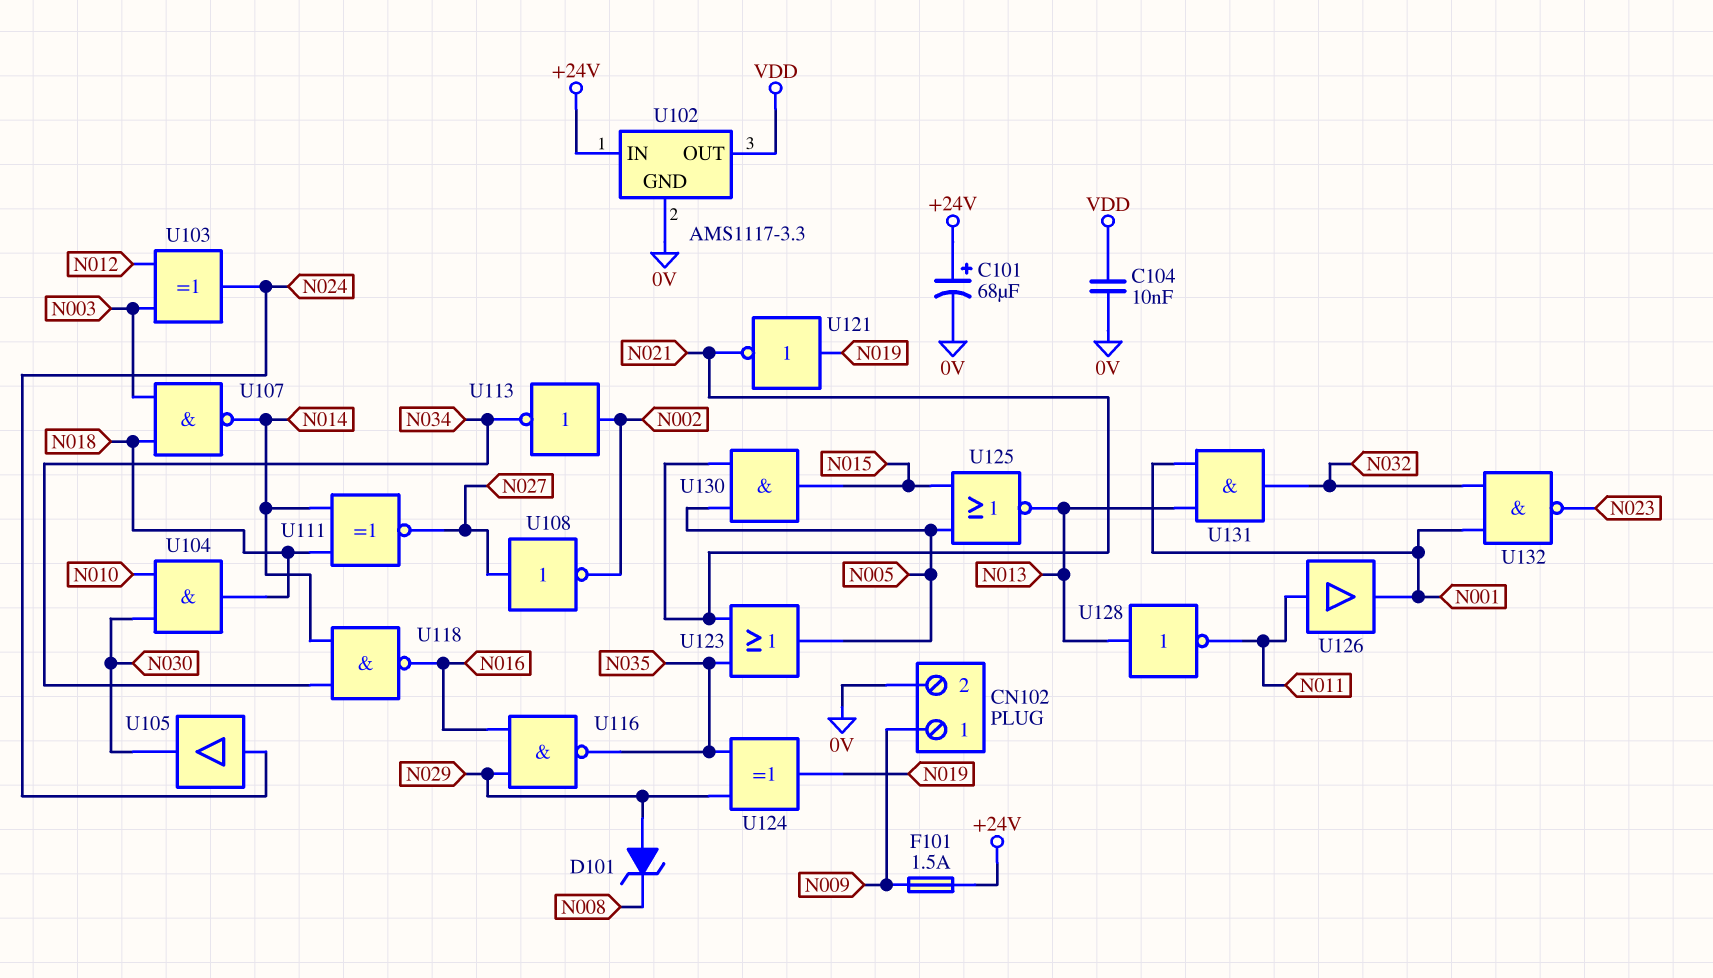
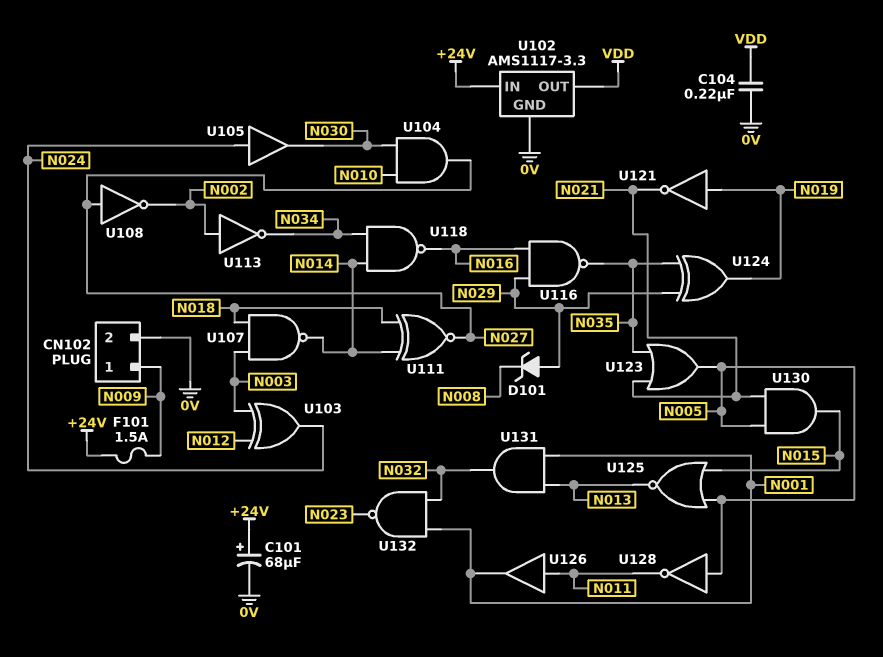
C104: 10nF (0V, VDD) -> 220nF (0V, VDD)
U104: AND (in N010, in N030, out N018) -> AND (in N010, in N030, out N027)
U128: NOT (in N013, out N011) -> NOT (in N005, out N011)

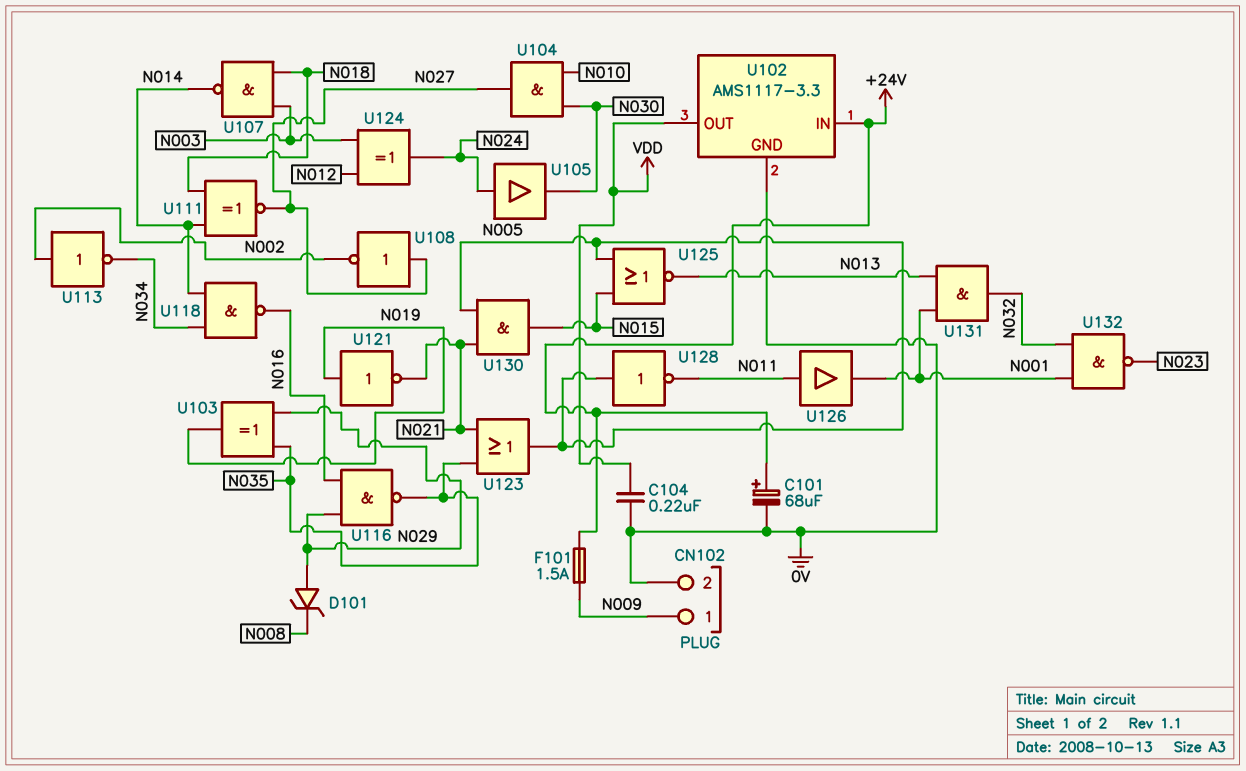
U103: XOR (in N003, in N012, out N024) -> XOR (in N029, in N035, out N019)
U124: XOR (in N029, in N035, out N019) -> XOR (in N003, in N012, out N024)

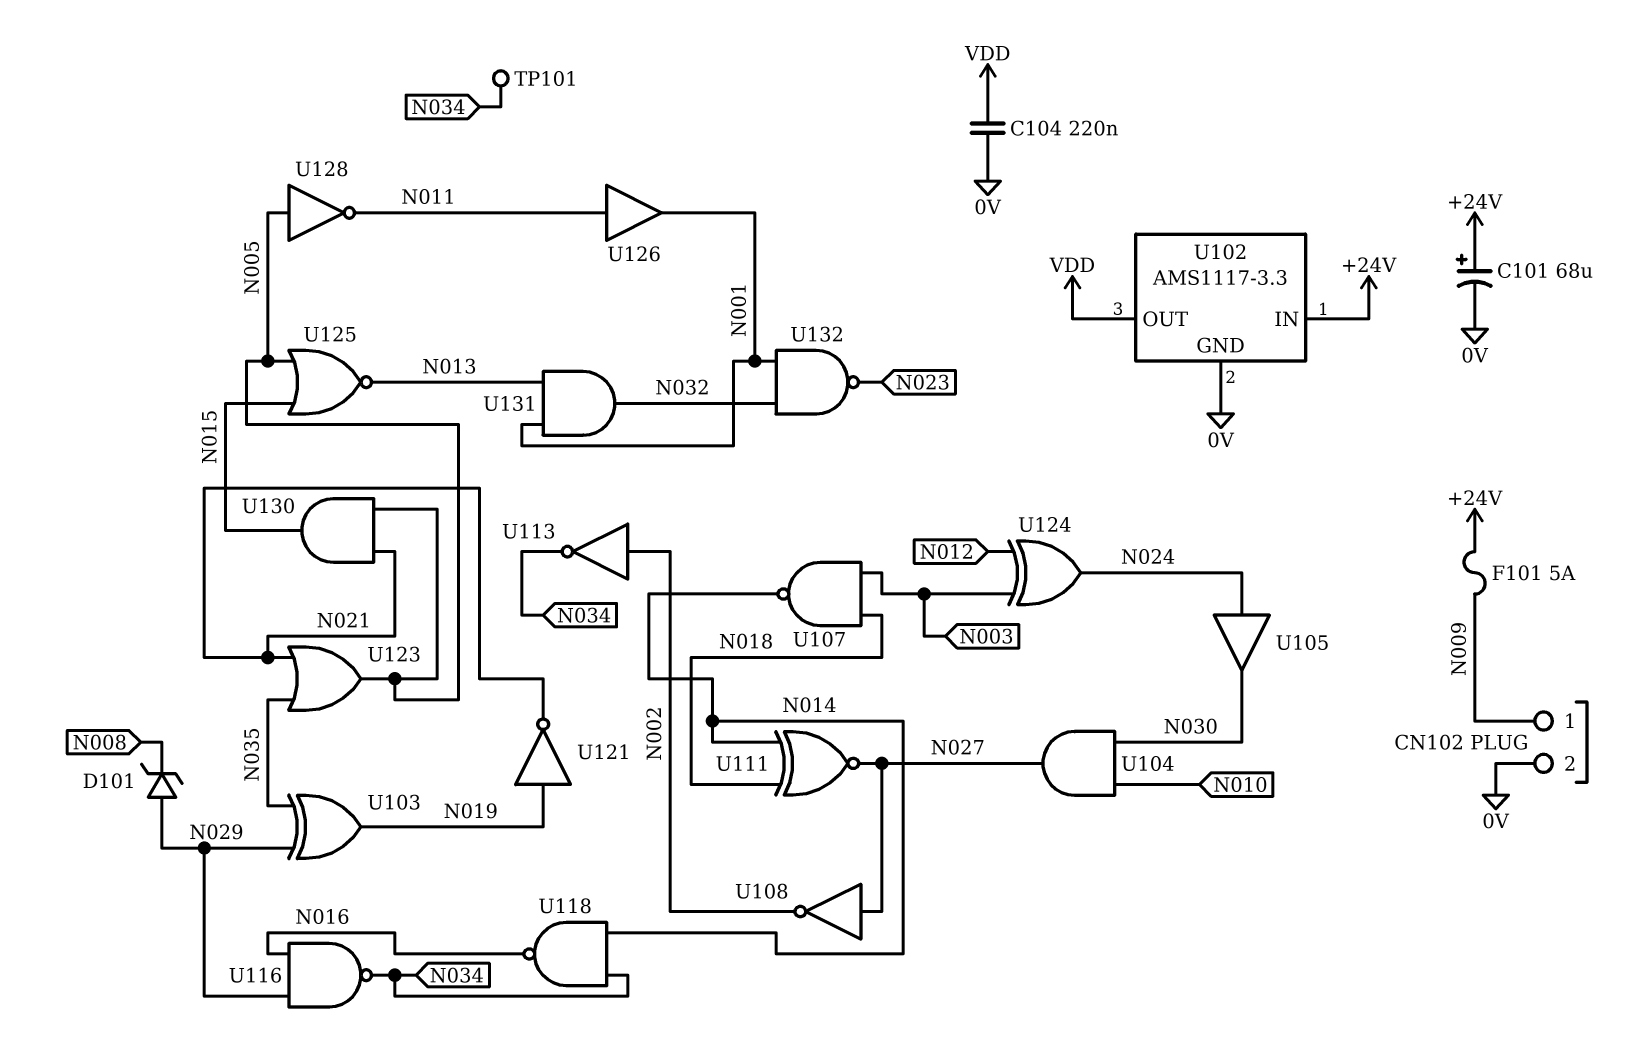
F101: 1.5A (+24V, N009) -> 5A (+24V, N009)
TP101: none -> test point (N034)
U116: NAND (in N016, in N029, out N035) -> NAND (in N016, in N029, out N034)

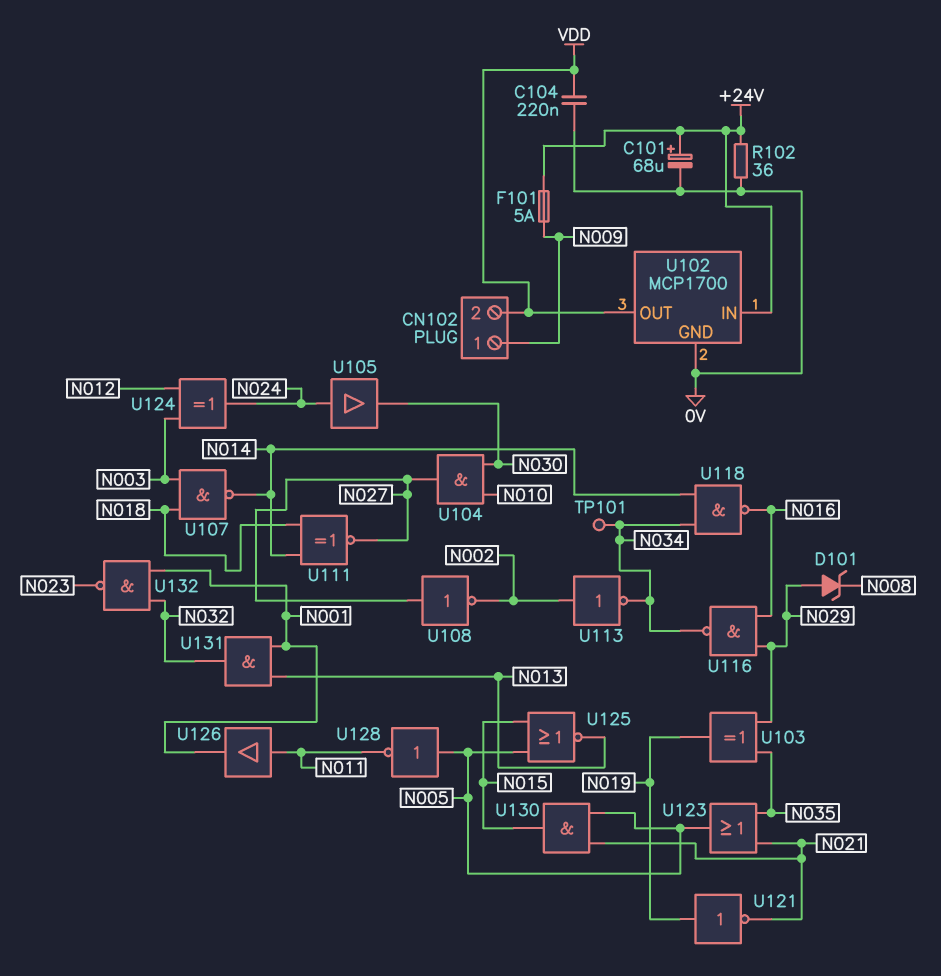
CN102 pin 2: 0V -> VDD
R102: none -> 36 (+24V, 0V)
U102: AMS1117-3.3 -> MCP1700

